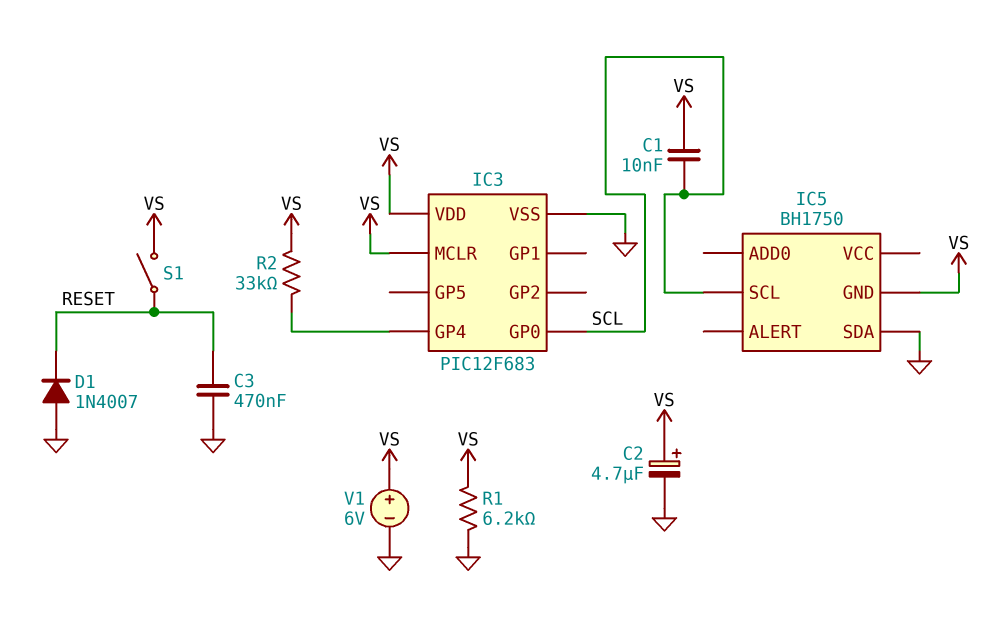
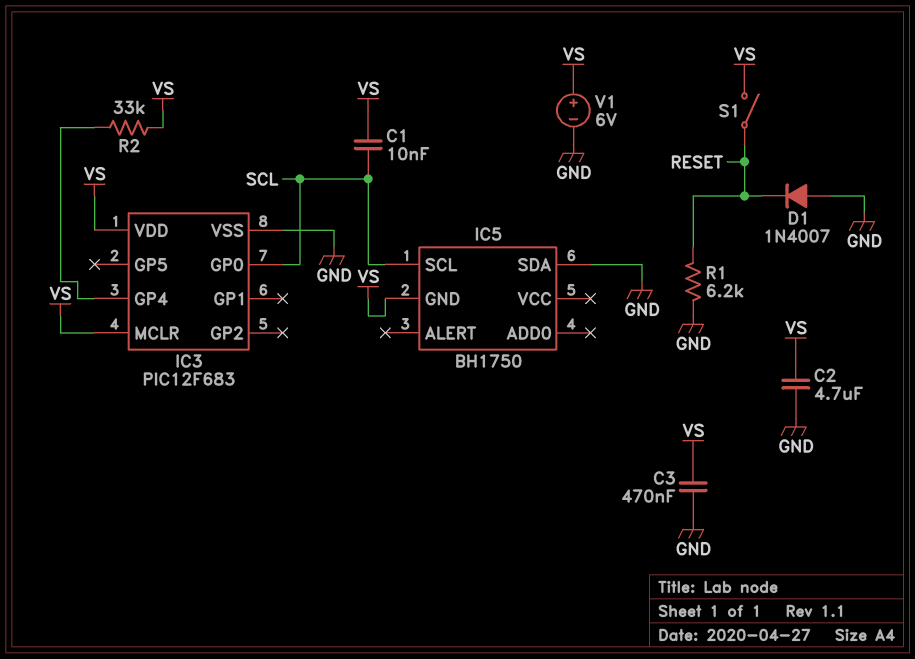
C2: 4.7uF (plus VS, minus GND) -> 4.7uF (GND, VS)
C3: 470nF (GND, RESET) -> 470nF (GND, VS)
R1: 6.2k (GND, VS) -> 6.2k (GND, RESET)

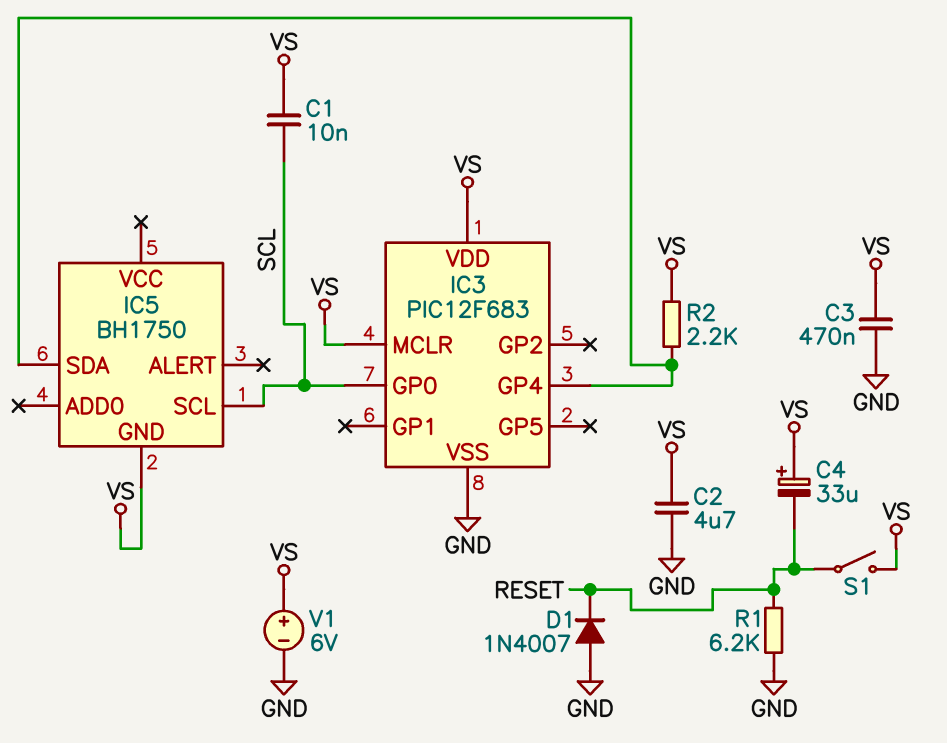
C4: none -> 33uF (plus VS, minus RESET)
IC5 pin SDA: GND -> IC3/GP4
R2: 33k (IC3/GP4, VS) -> 2.2k (IC3/GP4, VS)

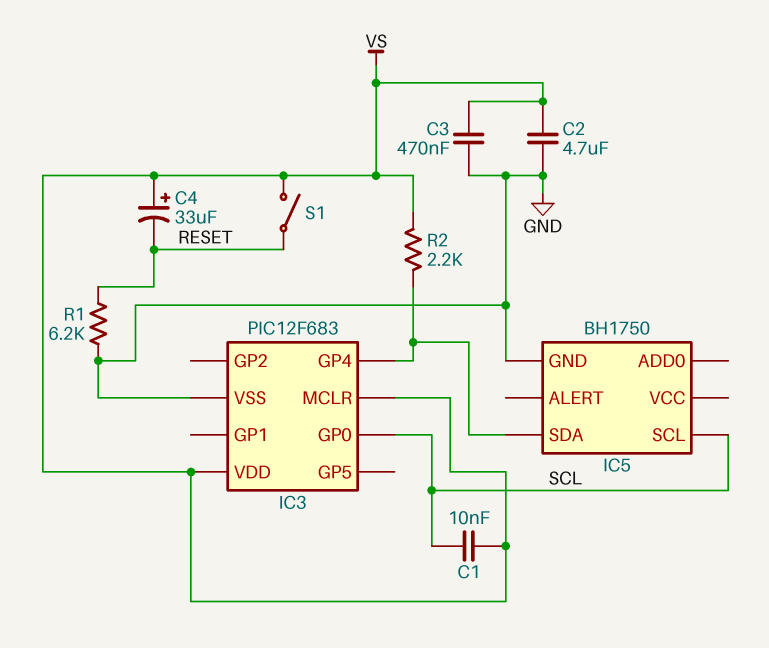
D1: diode 1N4007 (A GND, K RESET) -> none
IC5 pin GND: VS -> GND
V1: 6V (plus VS, minus GND) -> none

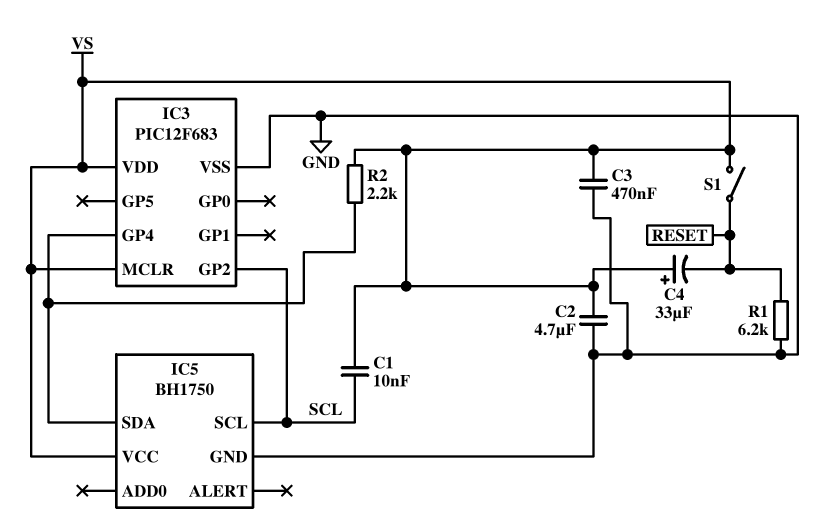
IC3 pin GP0: SCL -> none
IC3 pin GP2: none -> SCL
IC5 pin VCC: none -> VS

